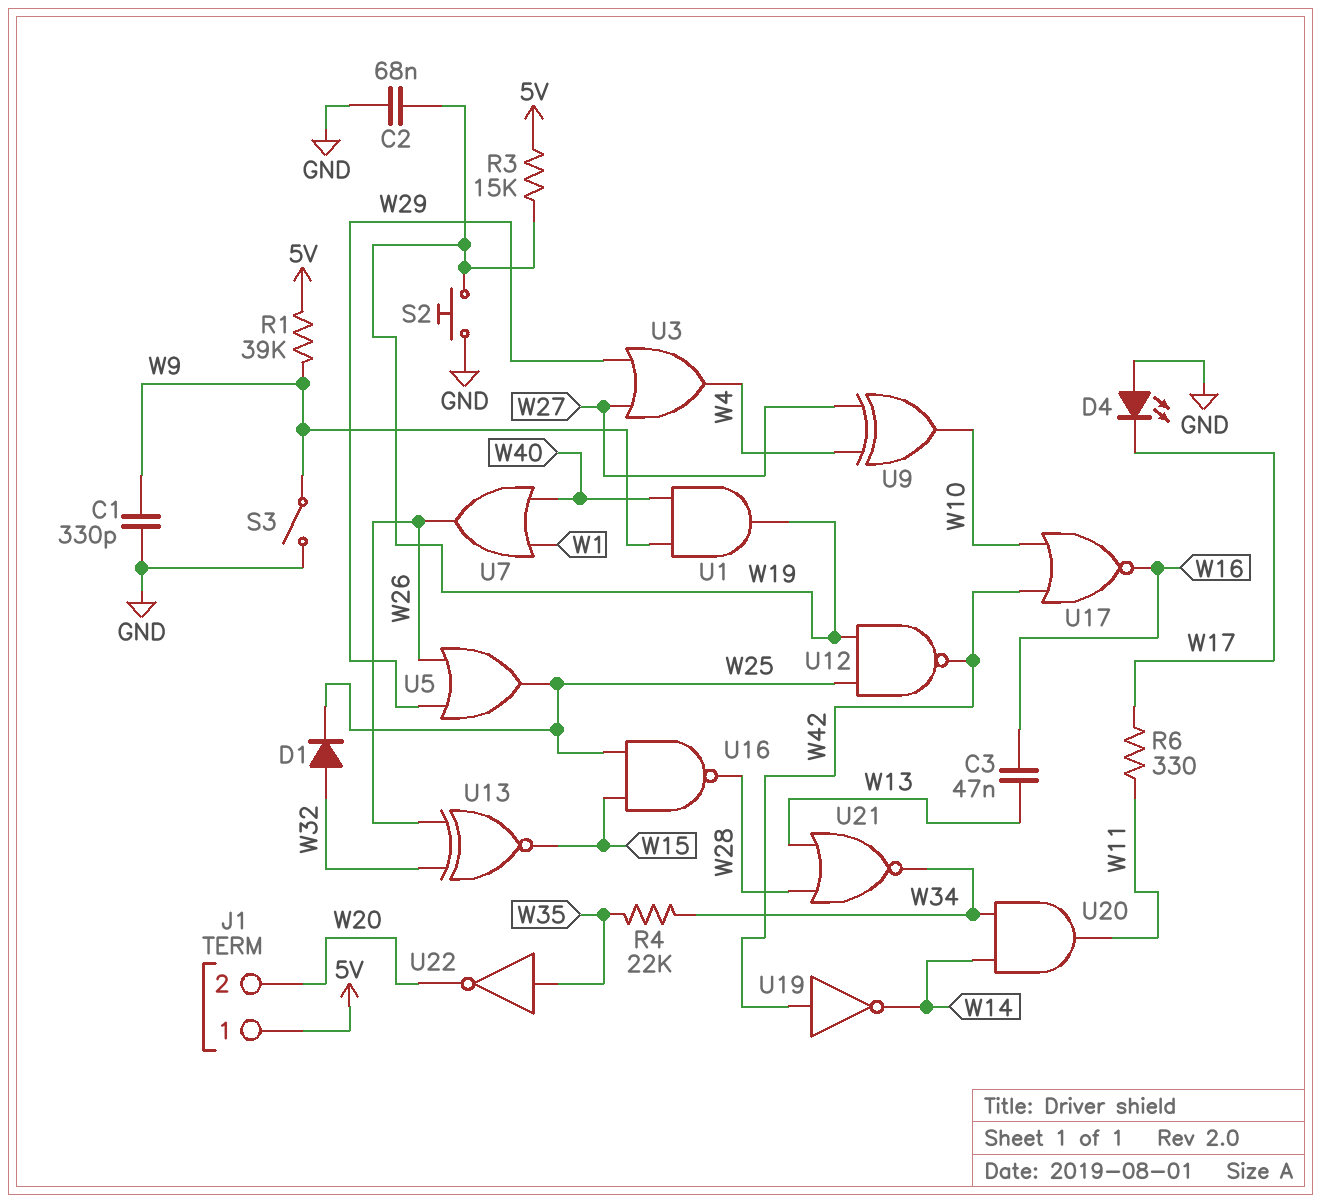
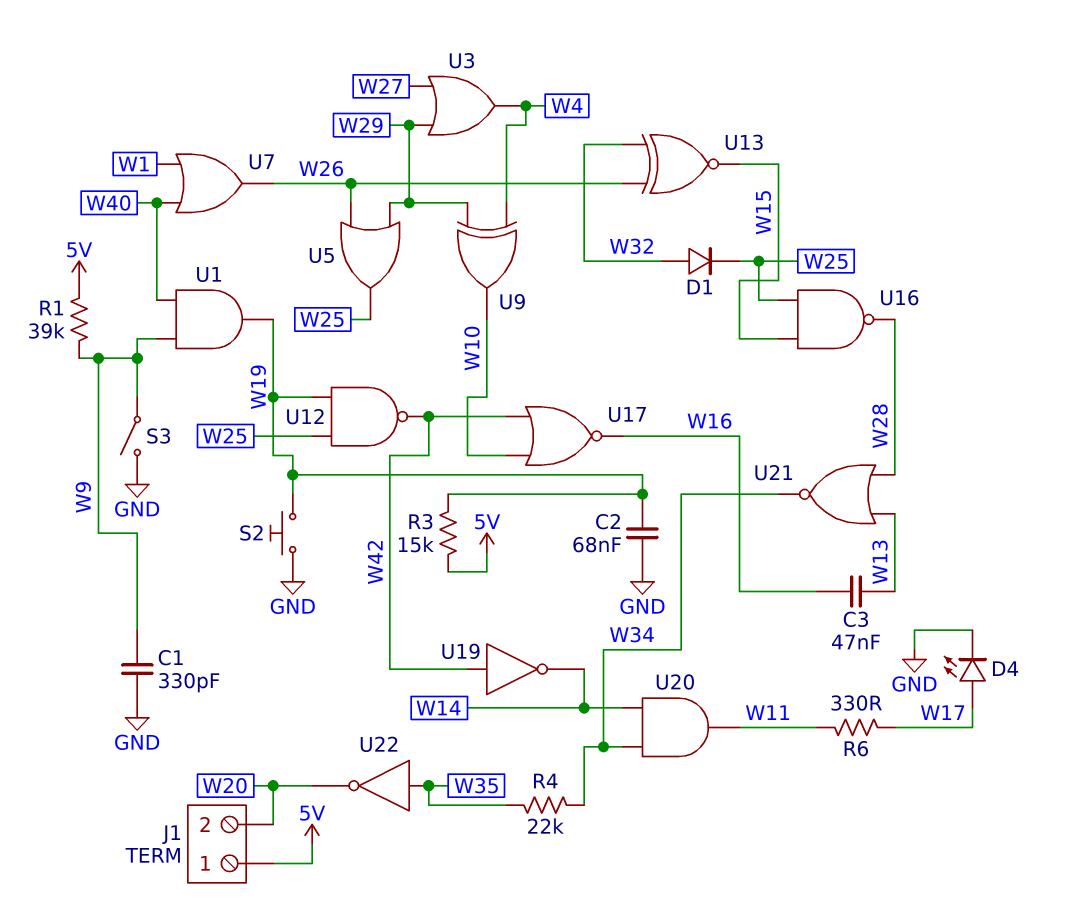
D4: LED (A GND, K W17) -> LED (A W17, K GND)
U9: XOR (in W4, in W27, out W10) -> XOR (in W4, in W29, out W10)

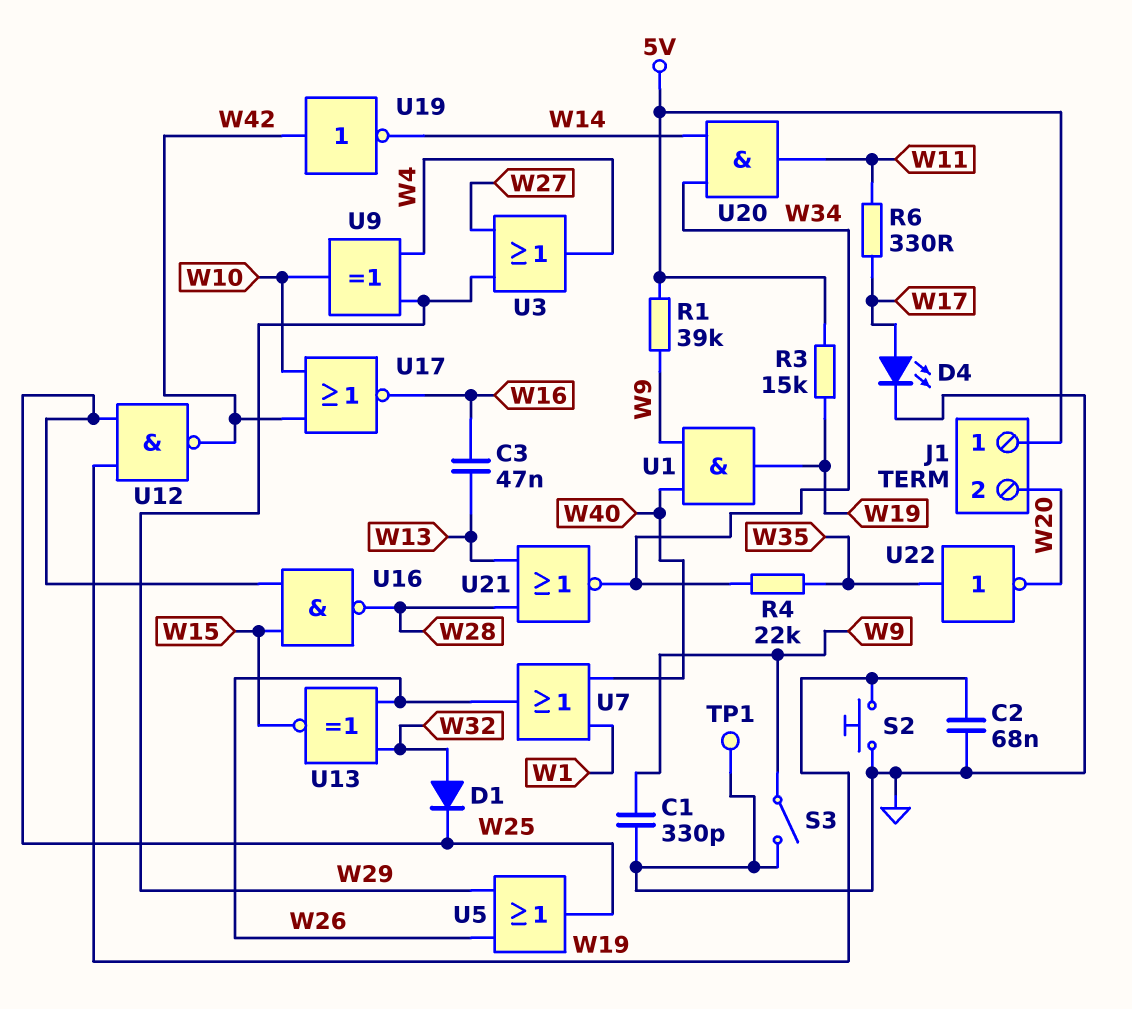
TP1: none -> test point (GND)

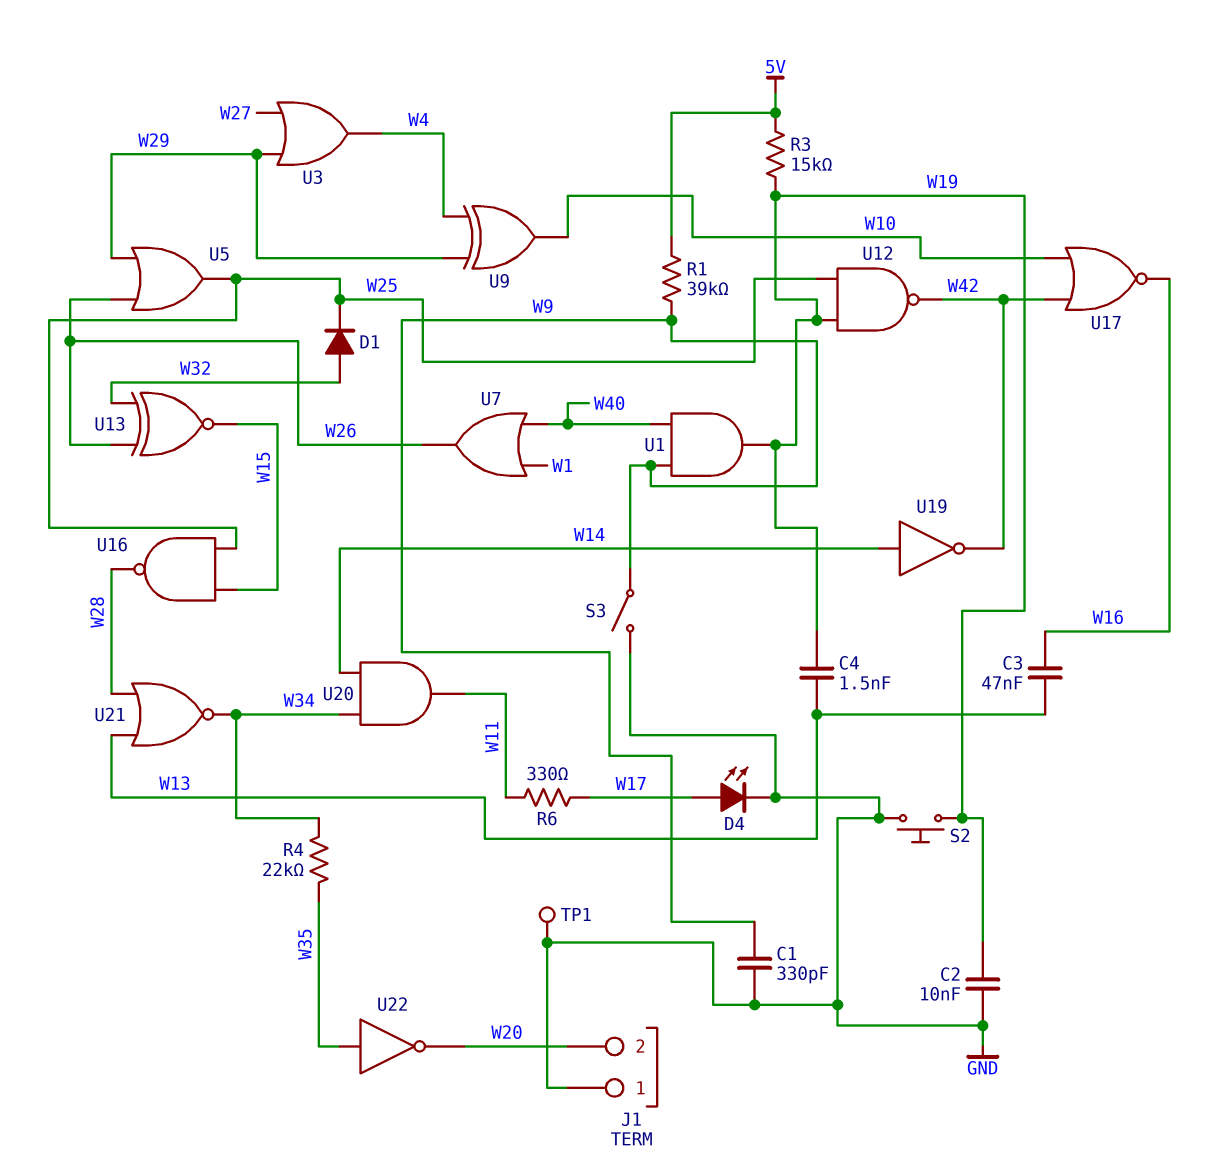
C2: 68nF (GND, W19) -> 10nF (GND, W19)
C4: none -> 1.5nF (W13, W19)
J1 pin 1: 5V -> GND
U19: NOT (in W42, out W14) -> NOT (in W14, out W42)

